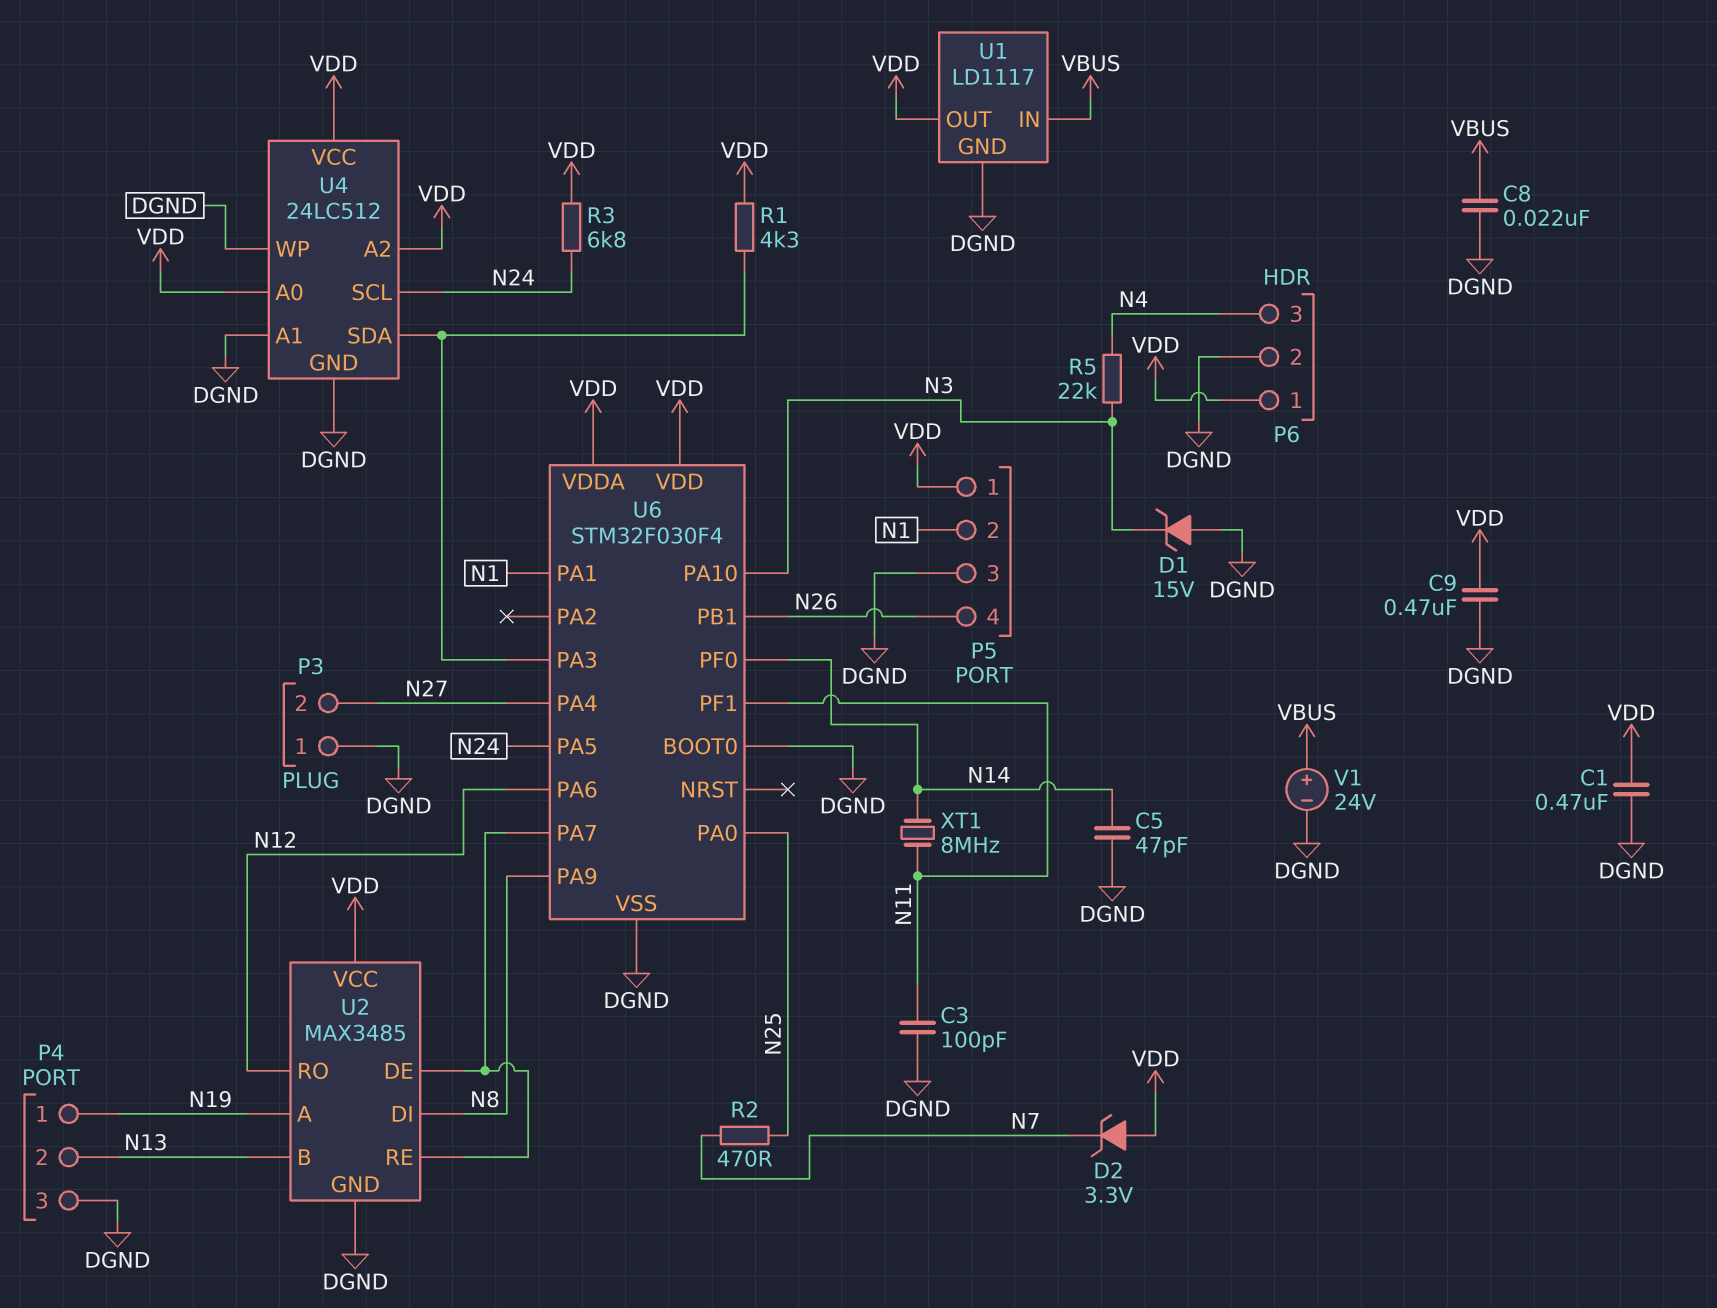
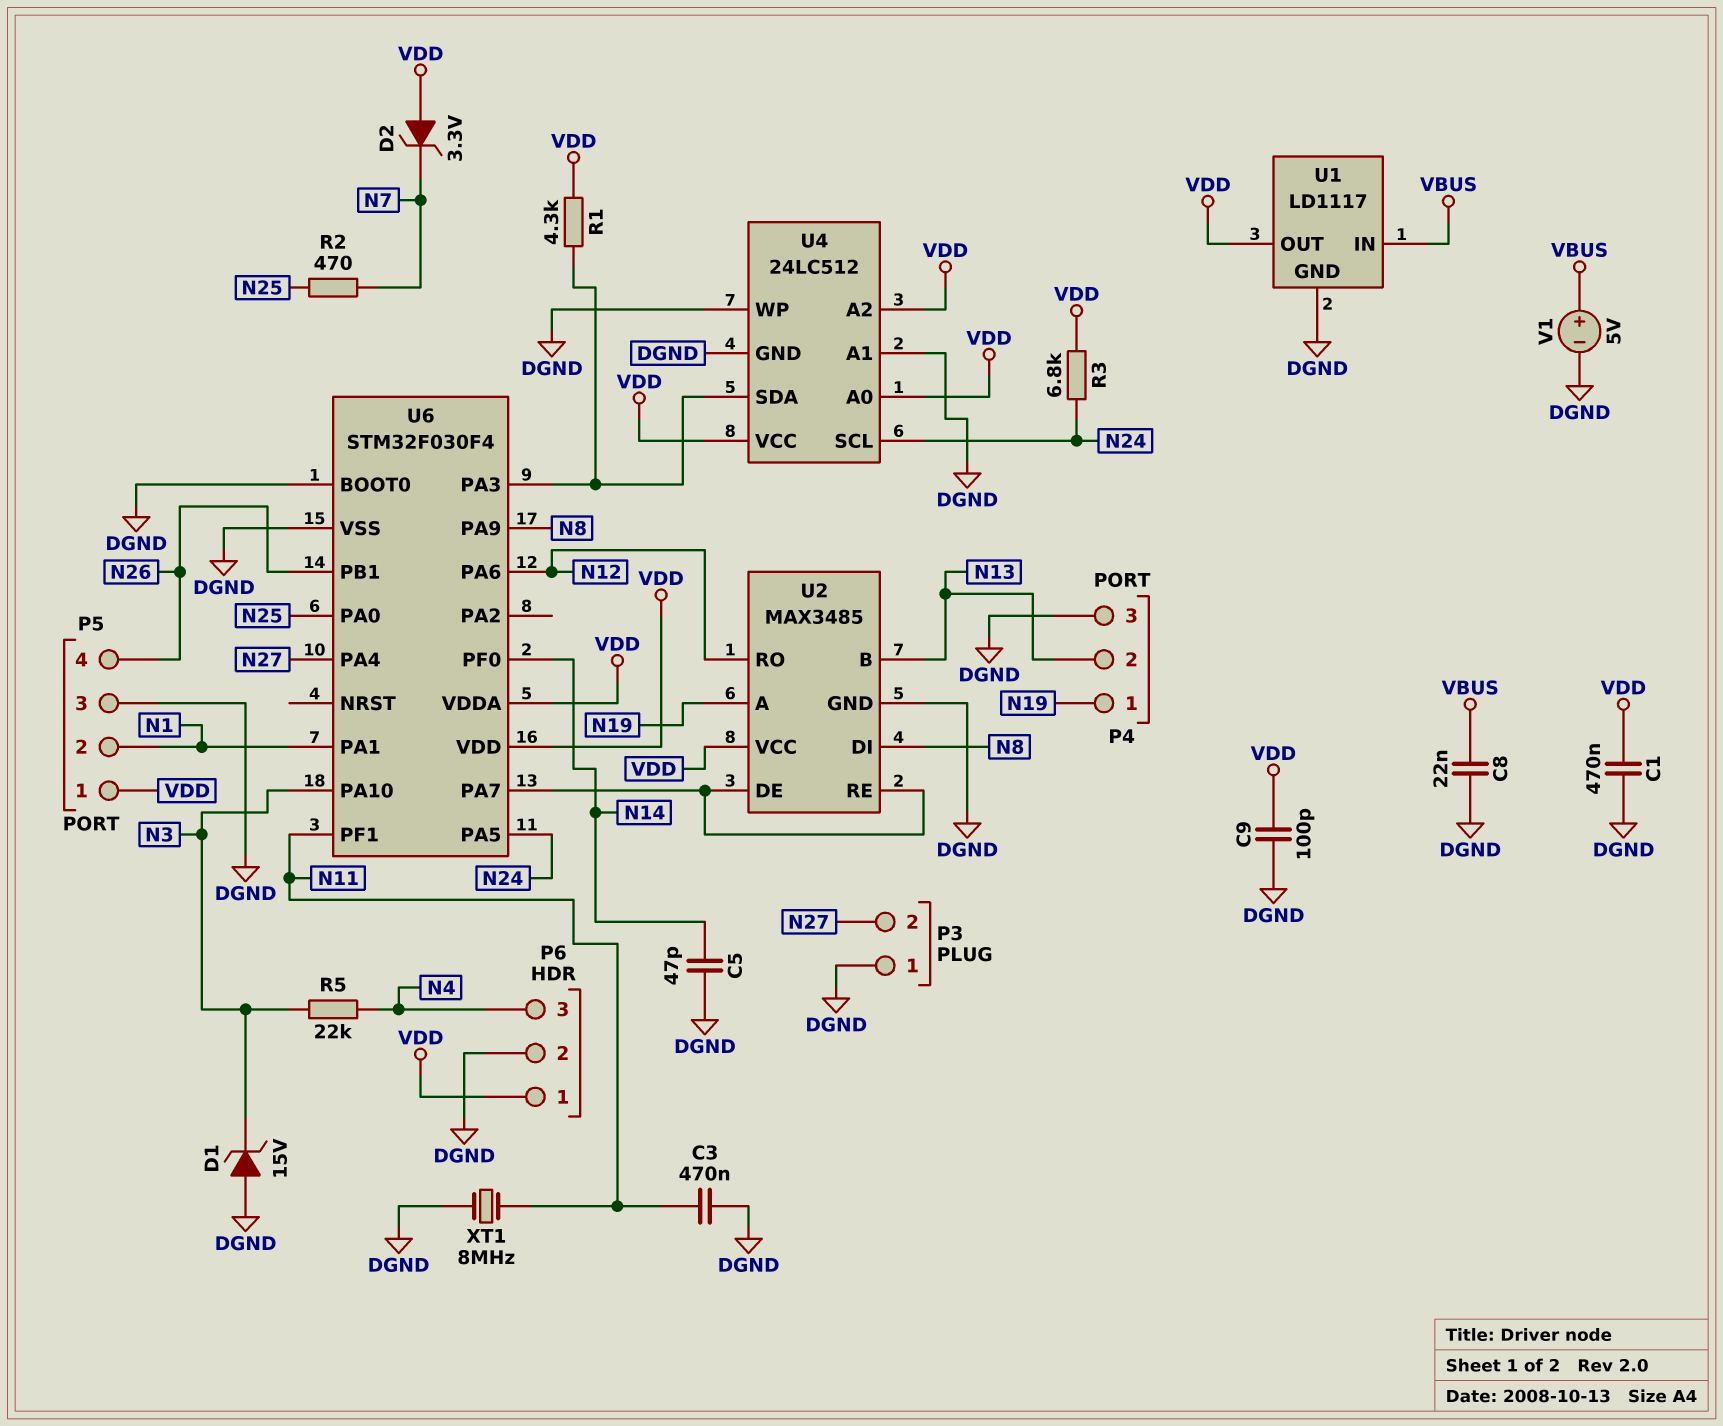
C3: 100pF (DGND, N11) -> 470nF (DGND, N11)
C9: 470nF (DGND, VDD) -> 100pF (DGND, VDD)
V1: 24V (plus VBUS, minus DGND) -> 5V (plus VBUS, minus DGND)
XT1: 8MHz (N11, N14) -> 8MHz (DGND, N11)

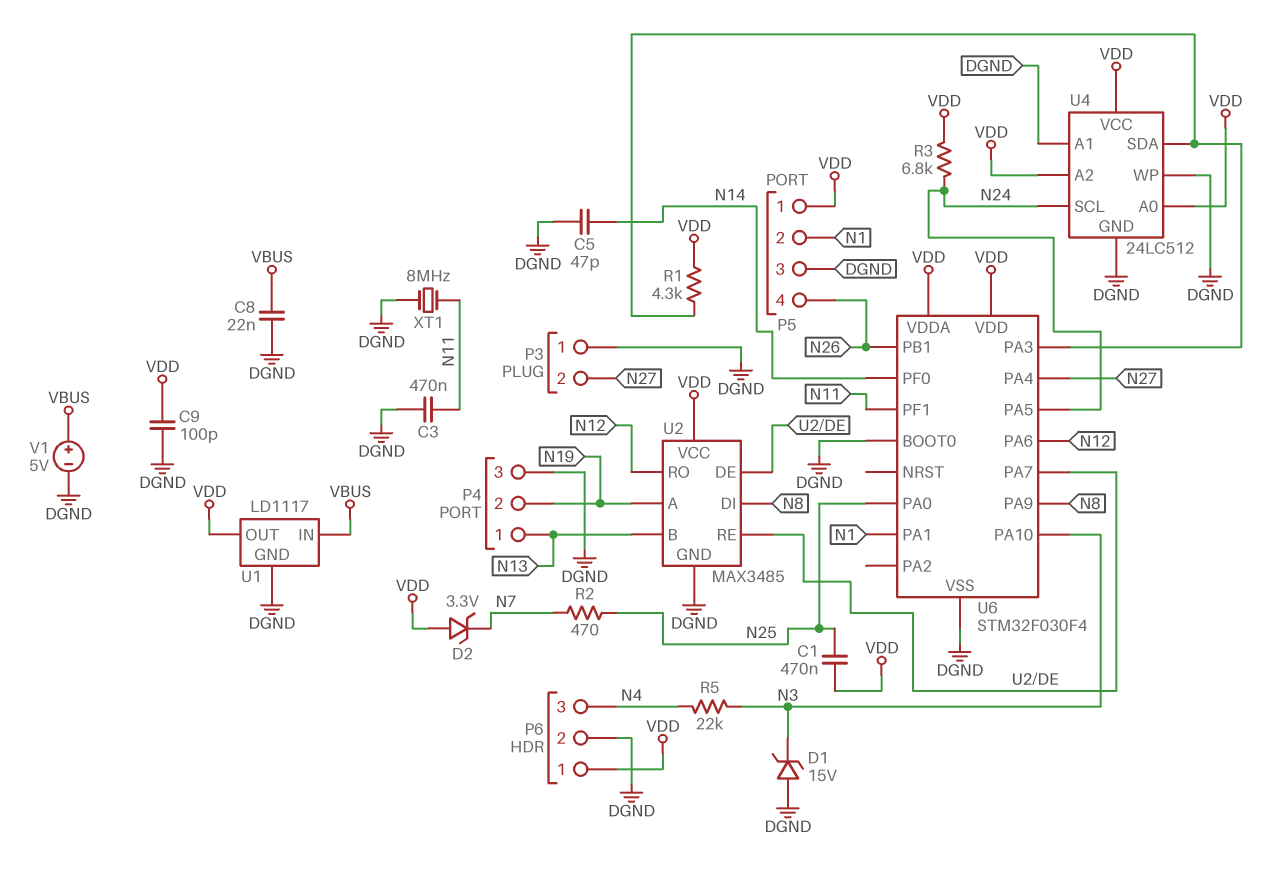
C1: 470nF (DGND, VDD) -> 470nF (N25, VDD)
P4 pin 1: N19 -> N13
P4 pin 2: N13 -> N19

